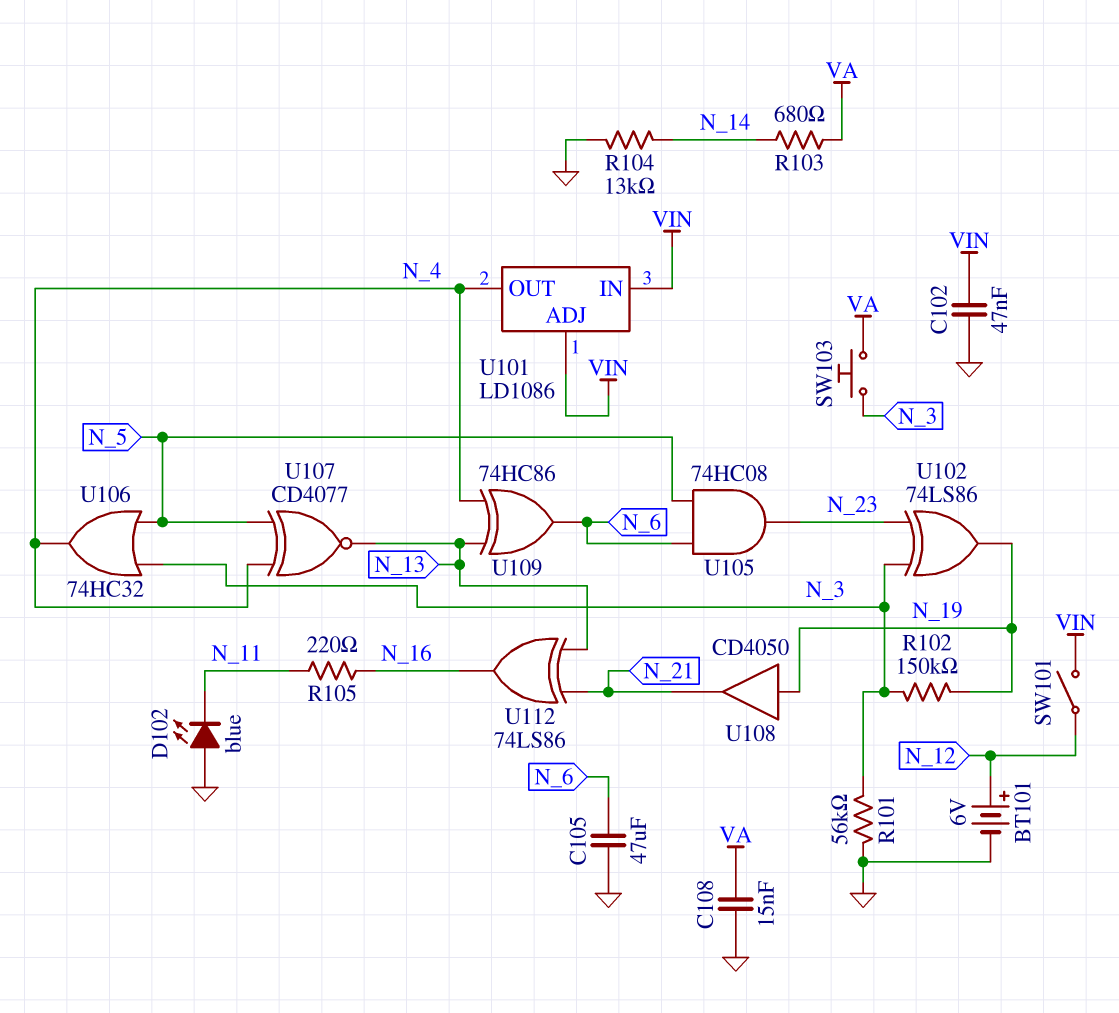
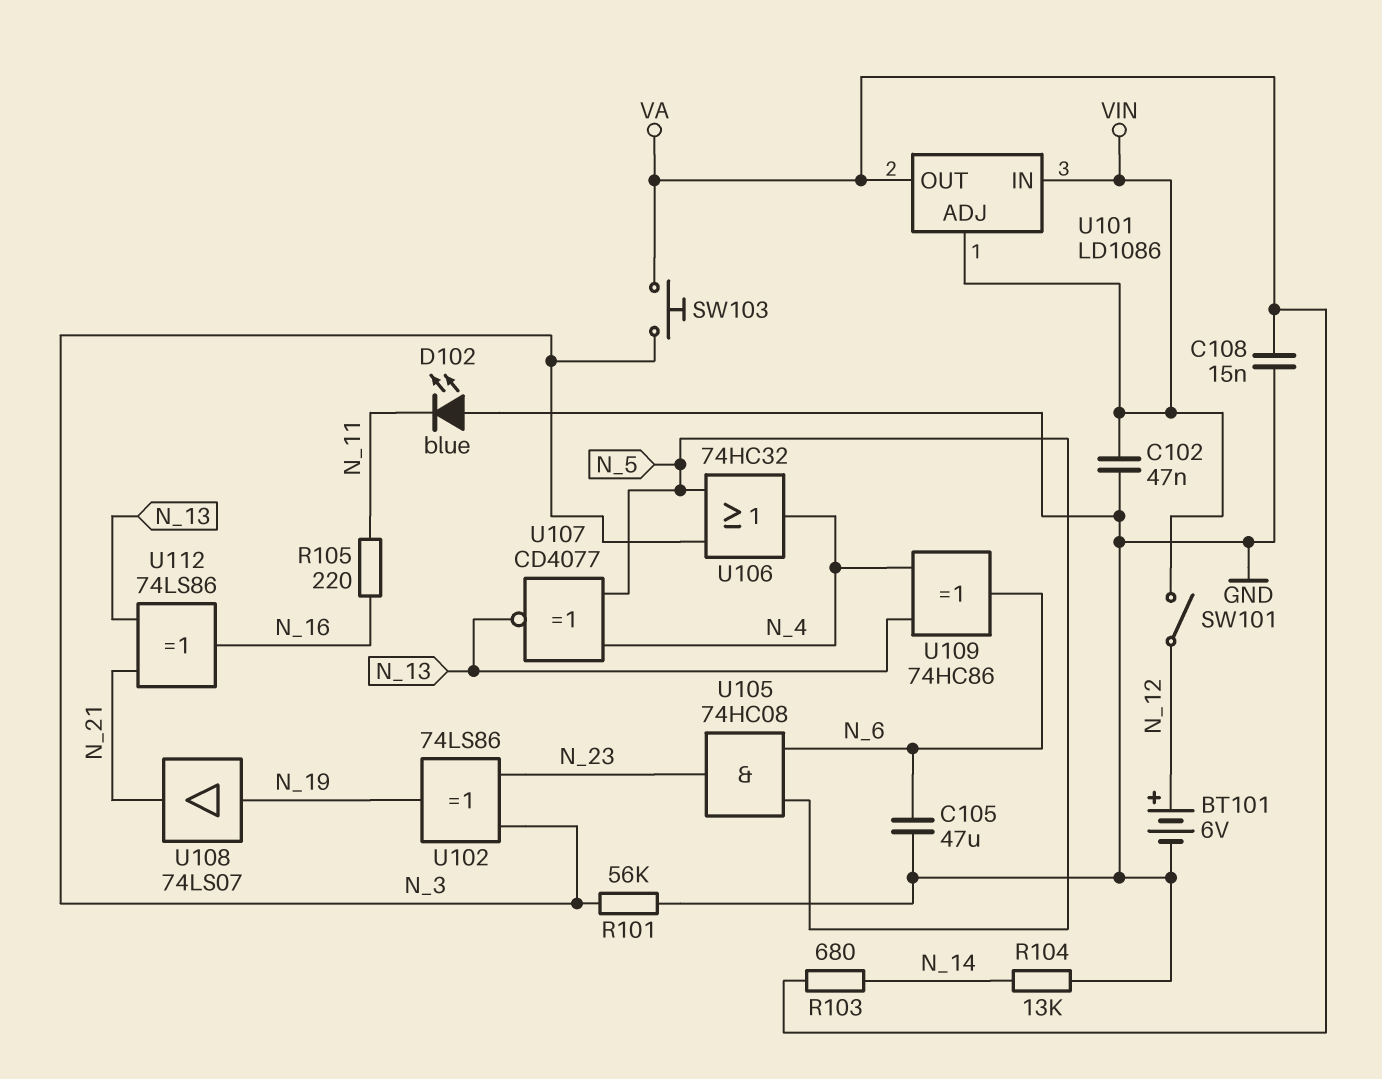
R102: 150k (N_3, N_19) -> none
U101 pin OUT: N_4 -> VA
U108: buffer CD4050 (in N_19, out N_21) -> buffer 74LS07 (in N_19, out N_21)

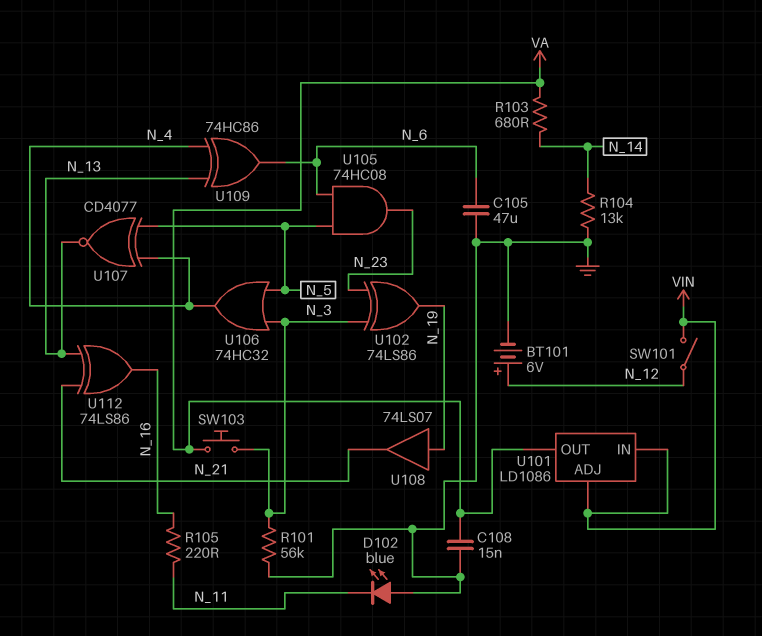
C102: 47nF (GND, VIN) -> none

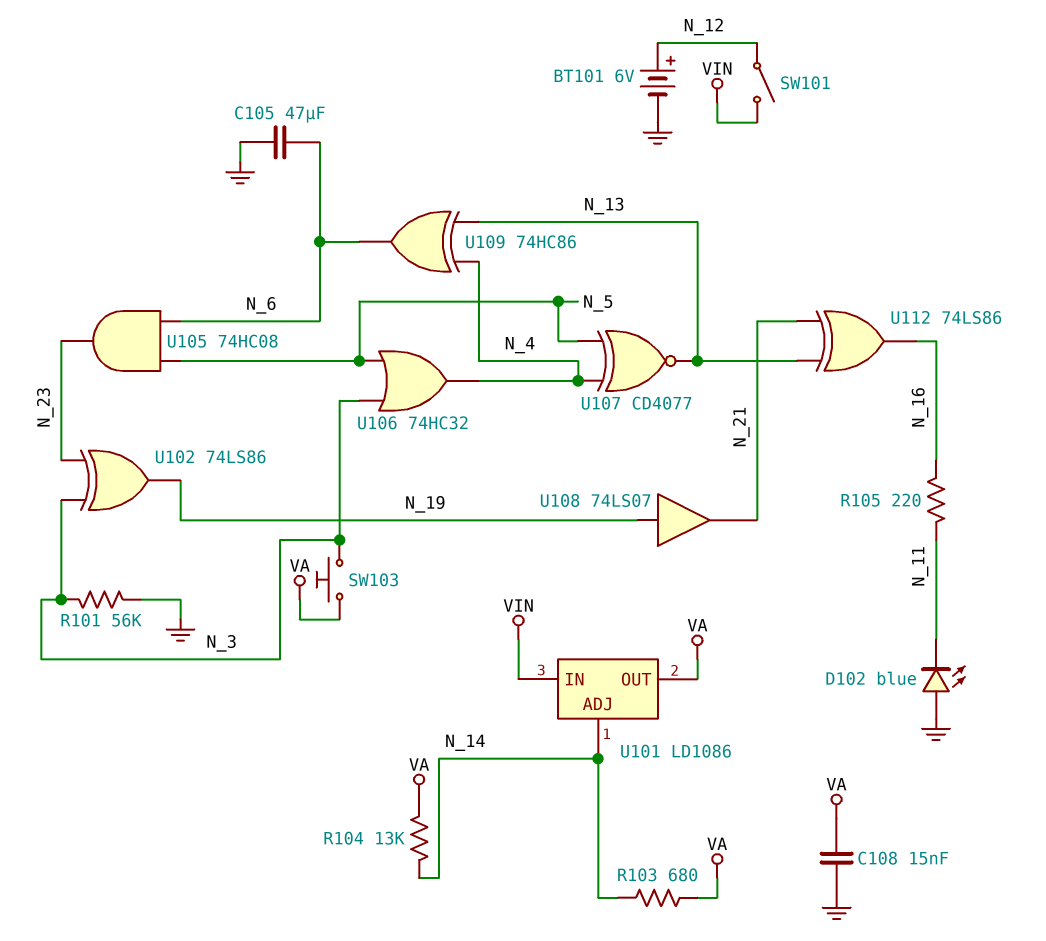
R104: 13k (GND, N_14) -> 13k (N_14, VA)
U101 pin ADJ: VIN -> N_14

